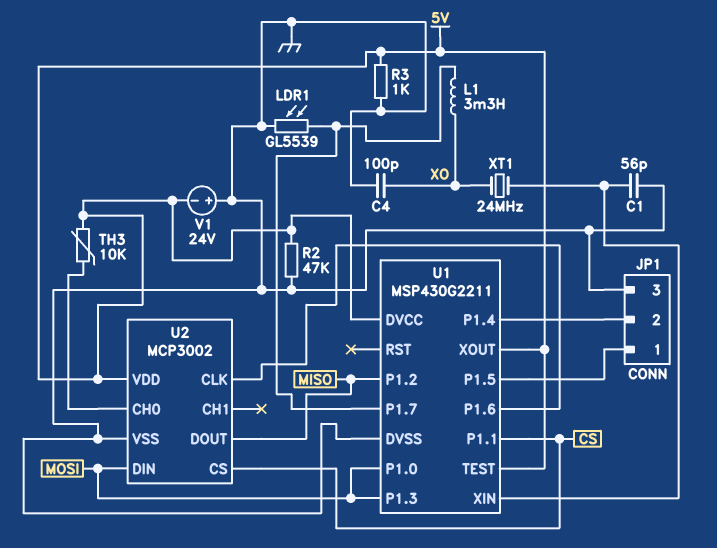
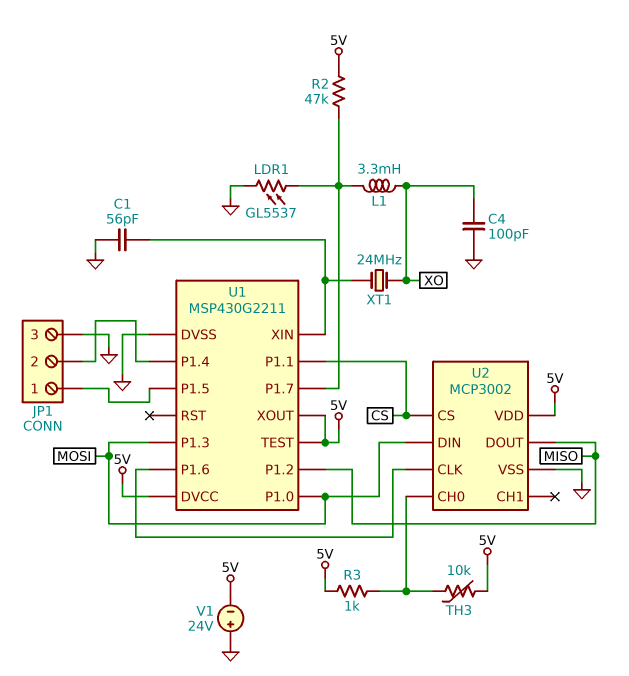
LDR1: GL5539 (GND, U1/P1.7) -> GL5537 (GND, U1/P1.7)
R2: 47k (5V, GND) -> 47k (5V, U1/P1.7)
R3: 1k (5V, GND) -> 1k (5V, U2/CH0)

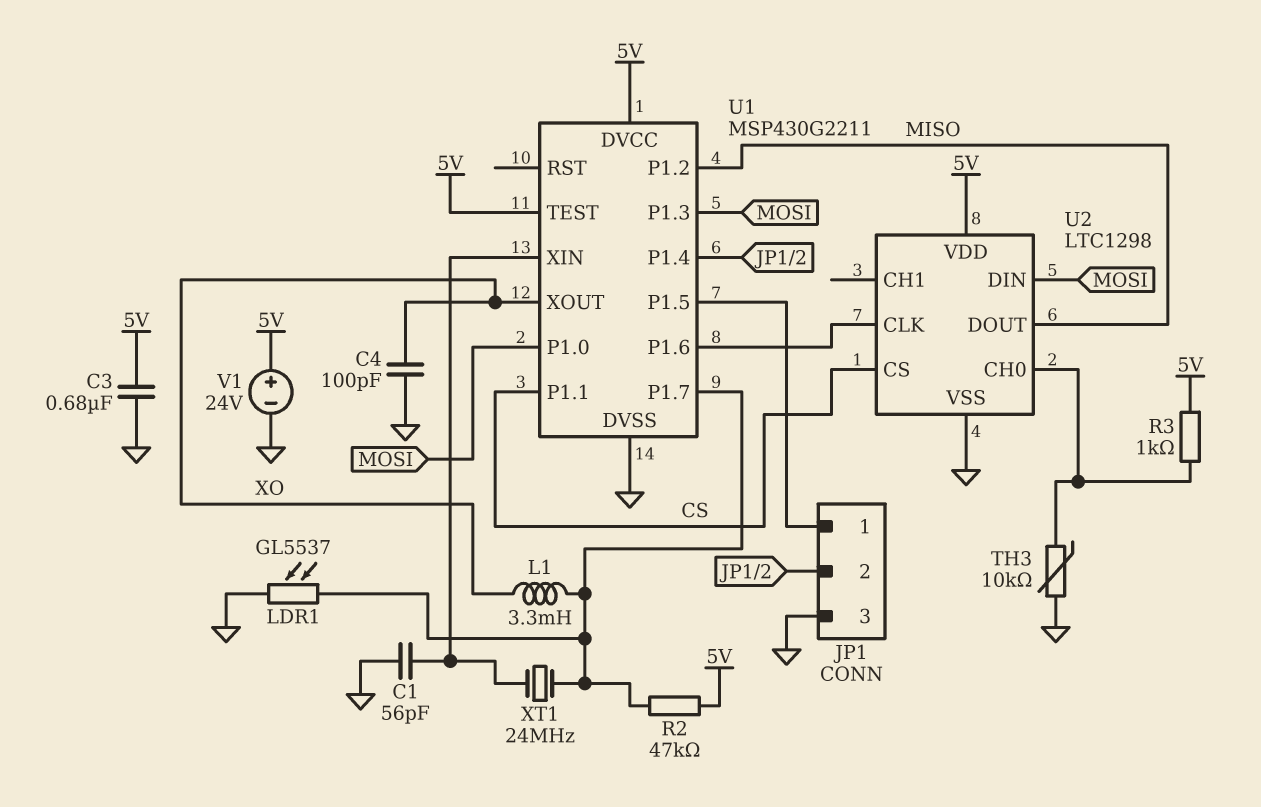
C3: none -> 680nF (5V, GND)
TH3: 10k (5V, U2/CH0) -> 10k (GND, U2/CH0)
U1 pin XOUT: 5V -> XO
U2: MCP3002 -> LTC1298
V1: 24V (plus GND, minus 5V) -> 24V (plus 5V, minus GND)
XT1: 24MHz (U1/XIN, XO) -> 24MHz (U1/P1.7, U1/XIN)

